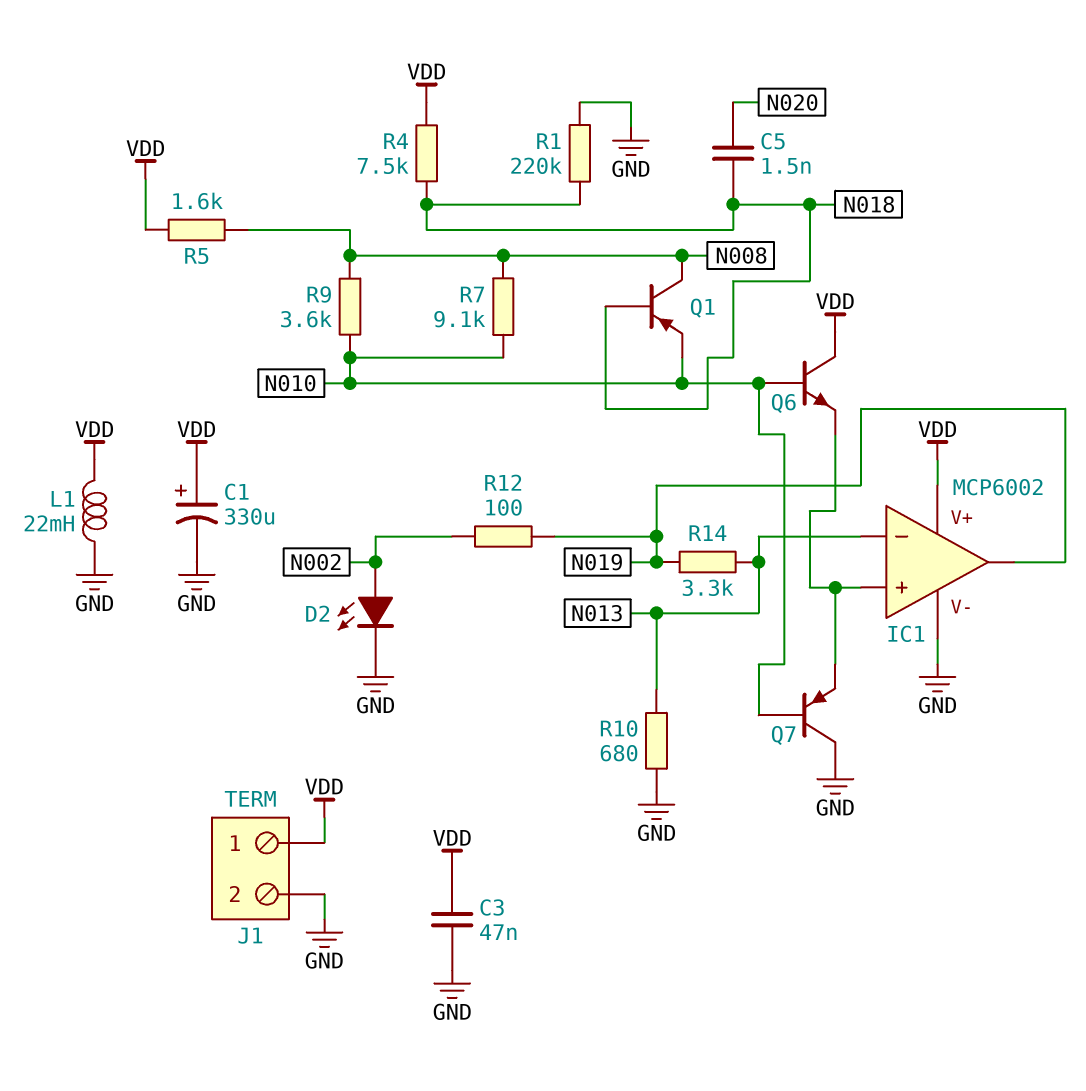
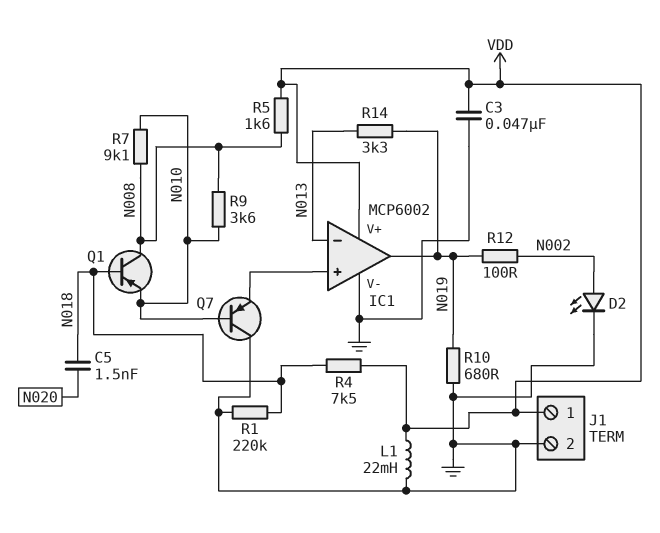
C1: 330uF (plus VDD, minus GND) -> none
Q6: NPN (B N010, C VDD, E IC1/in+) -> none
R10: 680 (GND, N013) -> 680 (GND, N019)

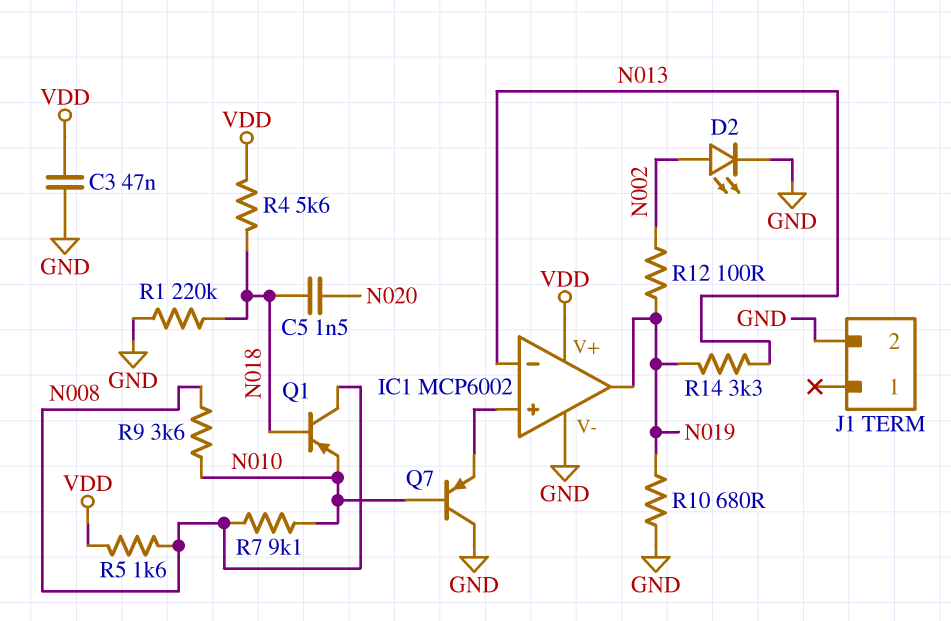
J1 pin 1: VDD -> none
L1: 22mH (GND, VDD) -> none
R4: 7.5k (N018, VDD) -> 5.6k (N018, VDD)

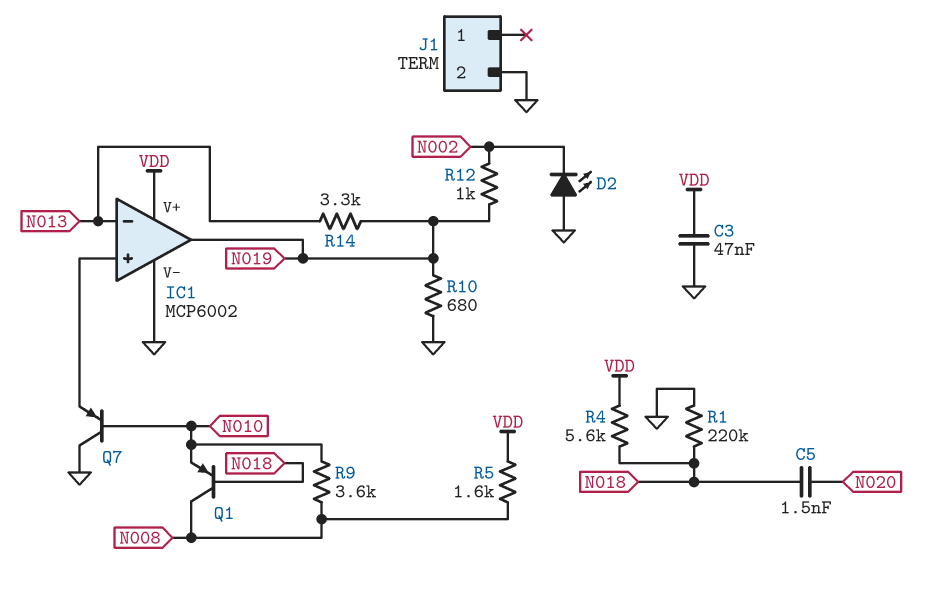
D2: LED (A N002, K GND) -> LED (A GND, K N002)
R7: 9.1k (N008, N010) -> none
R12: 100 (N002, N019) -> 1k (N002, N019)

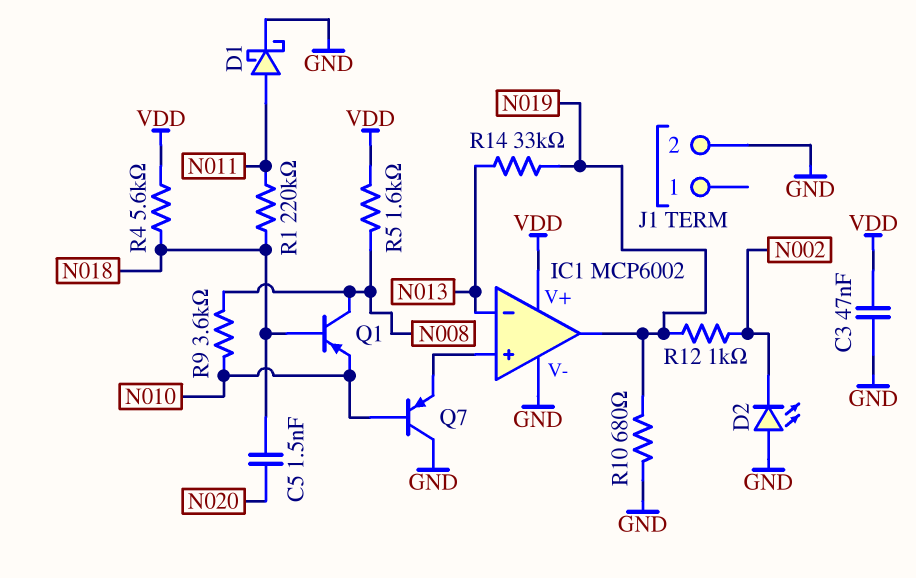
D1: none -> schottky (A N011, K GND)
R1: 220k (GND, N018) -> 220k (N011, N018)
R14: 3.3k (N013, N019) -> 33k (N013, N019)

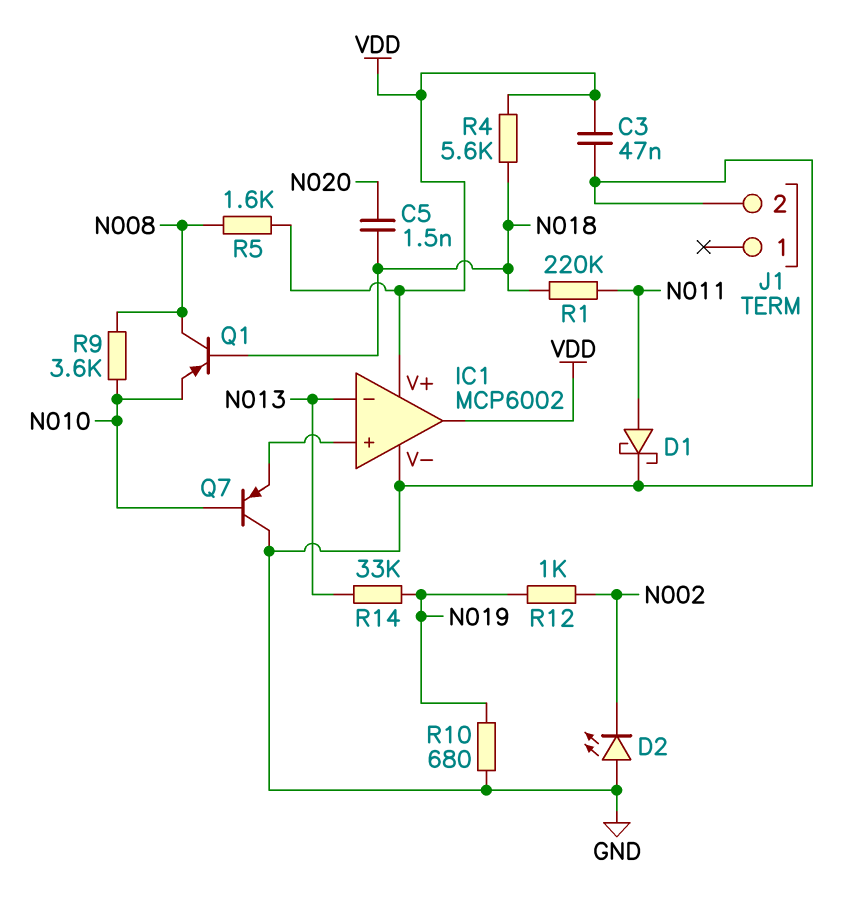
IC1 pin out: N019 -> VDD

